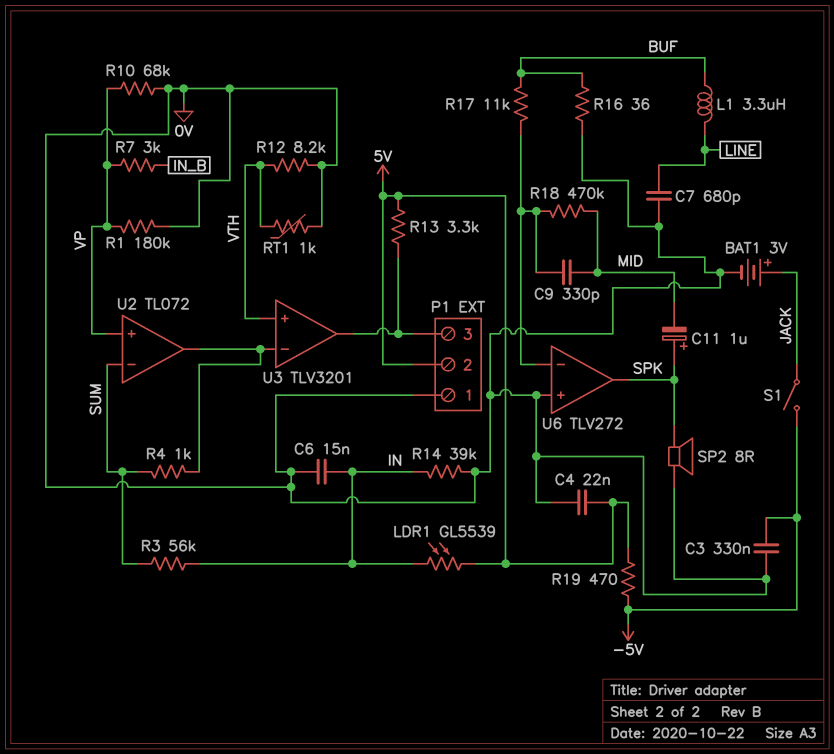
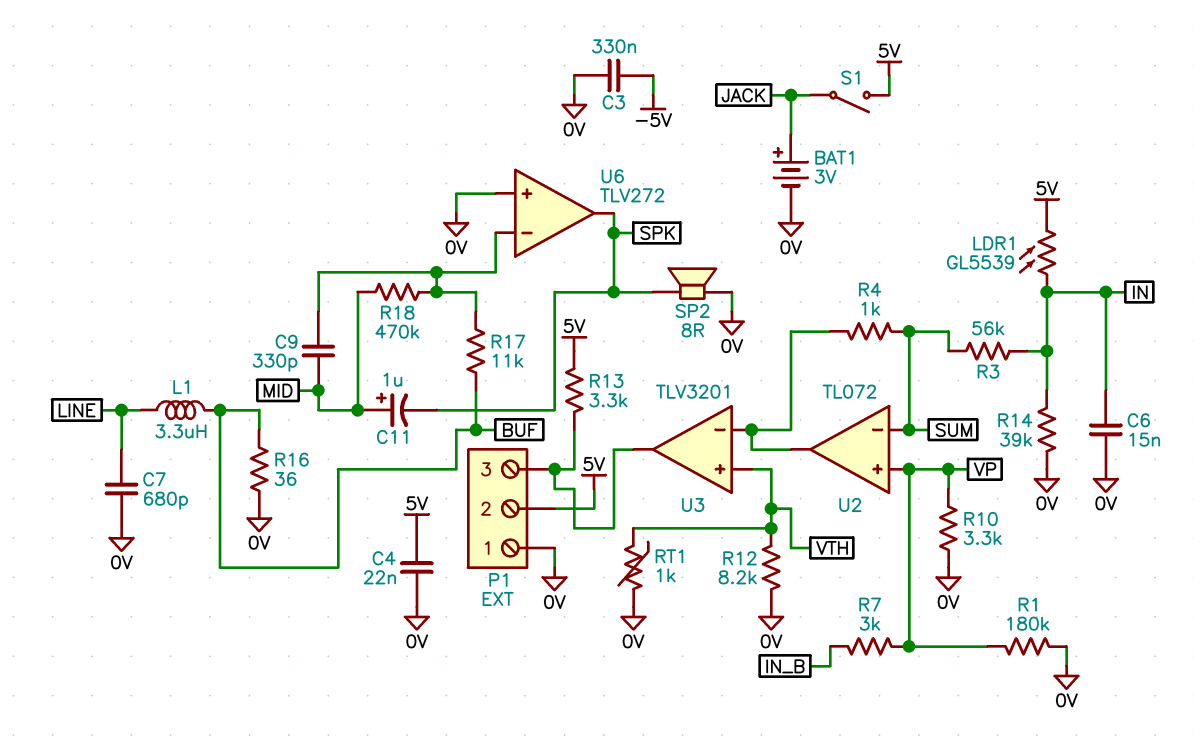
C11: 1uF (plus SPK, minus MID) -> 1uF (plus MID, minus SPK)
R10: 68k (0V, VP) -> 3.3k (0V, VP)
R19: 470 (-5V, 5V) -> none
S1: switch (-5V, JACK) -> switch (5V, JACK)

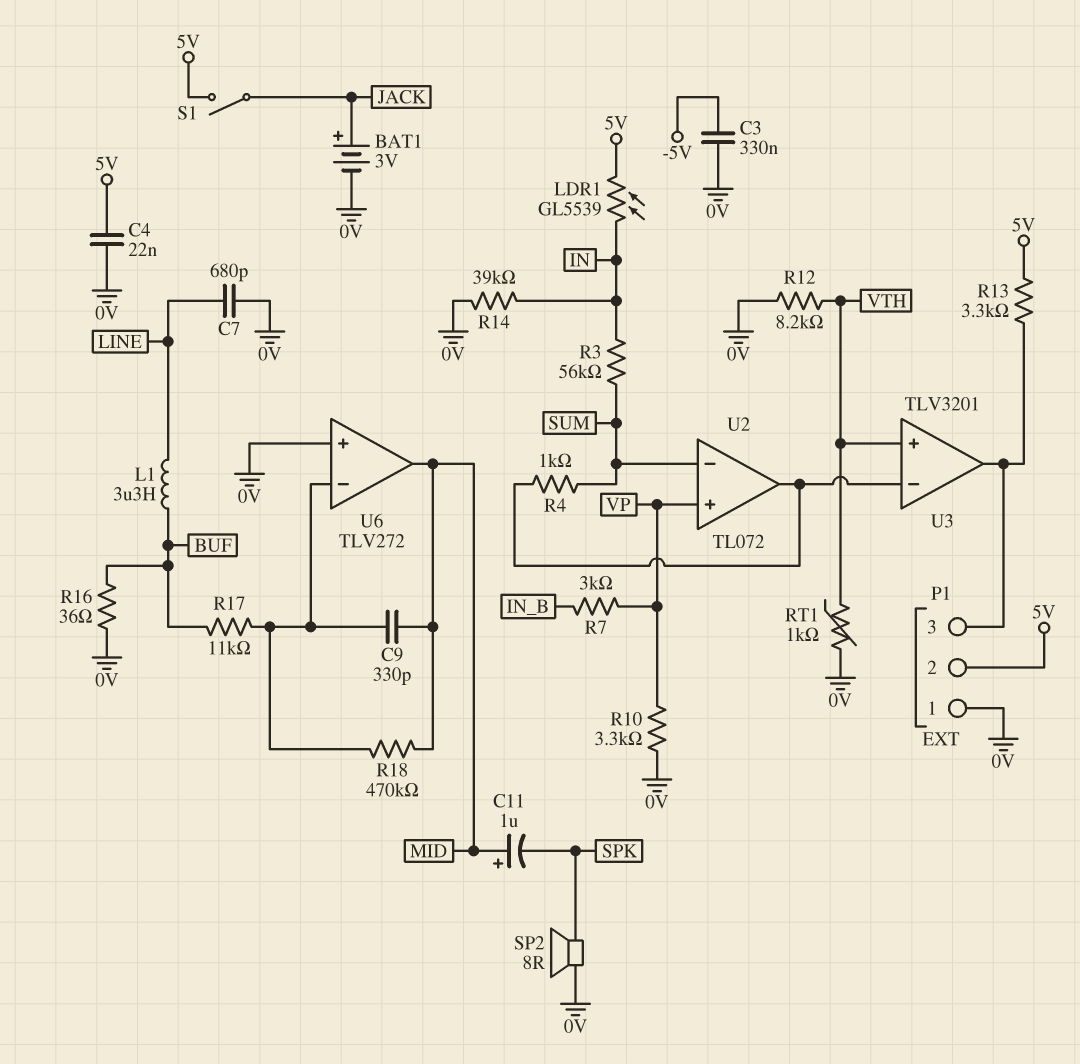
C6: 15nF (0V, IN) -> none
R1: 180k (0V, VP) -> none
U6 pin out: SPK -> MID

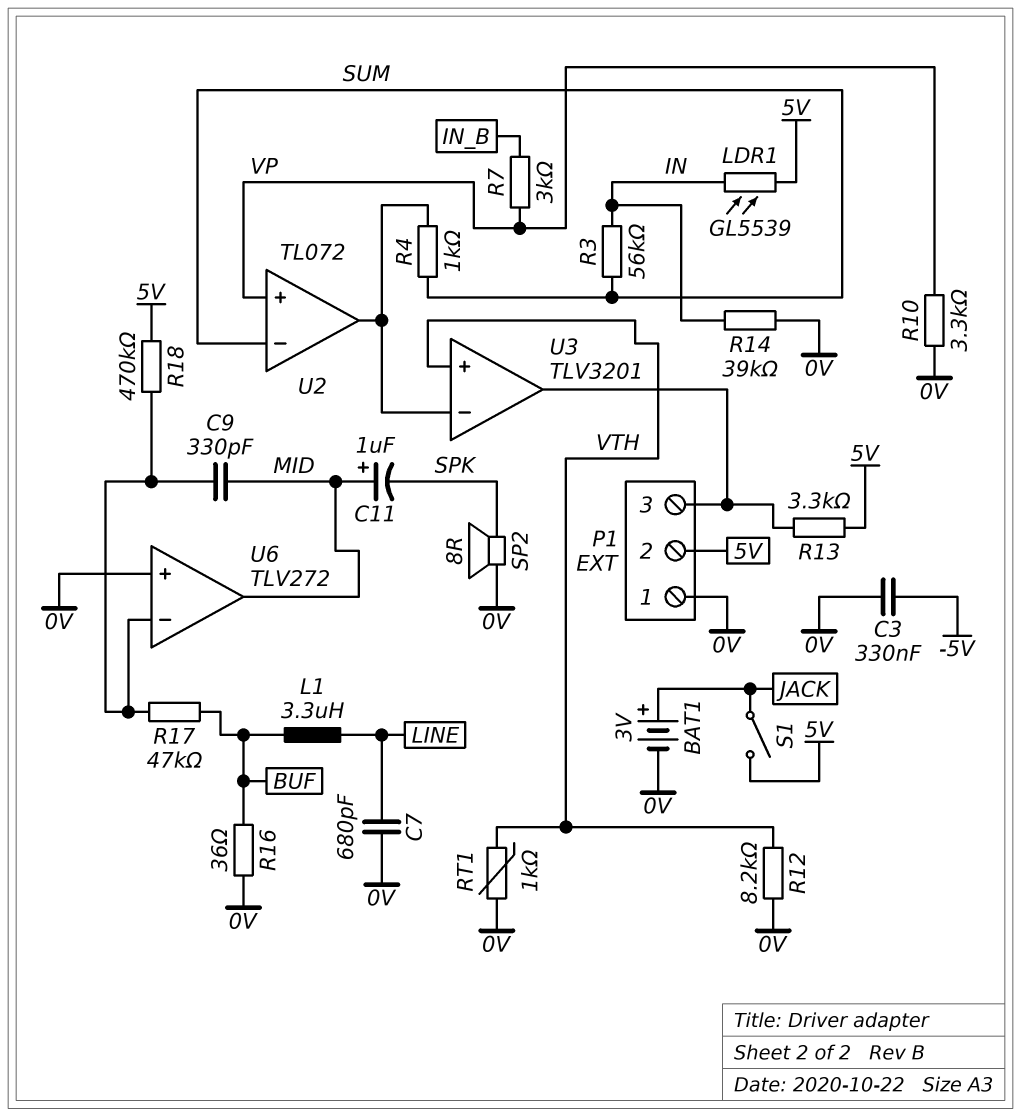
C4: 22nF (0V, 5V) -> none
R17: 11k (BUF, U6/in-) -> 47k (BUF, U6/in-)
R18: 470k (MID, U6/in-) -> 470k (5V, U6/in-)

